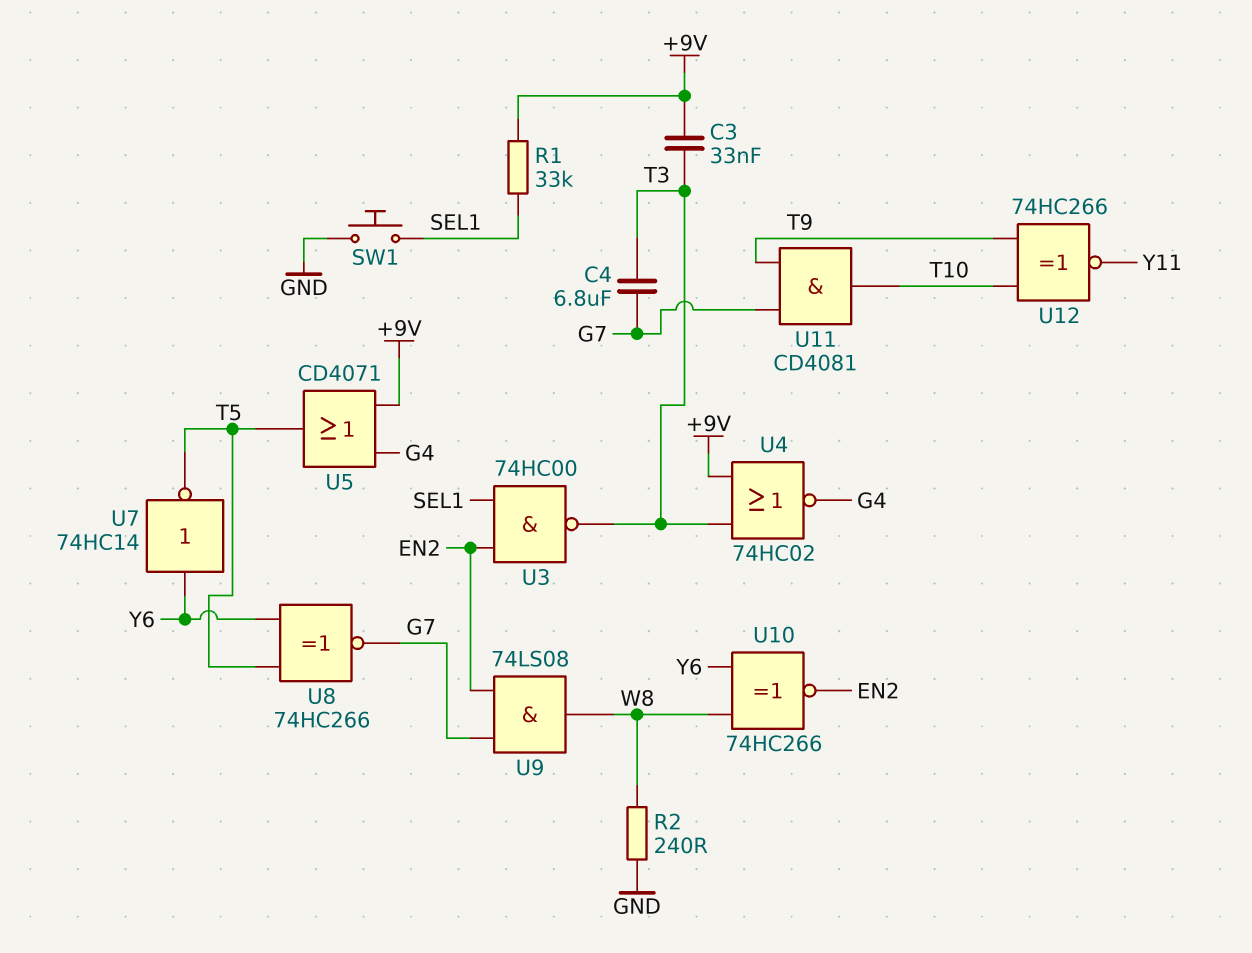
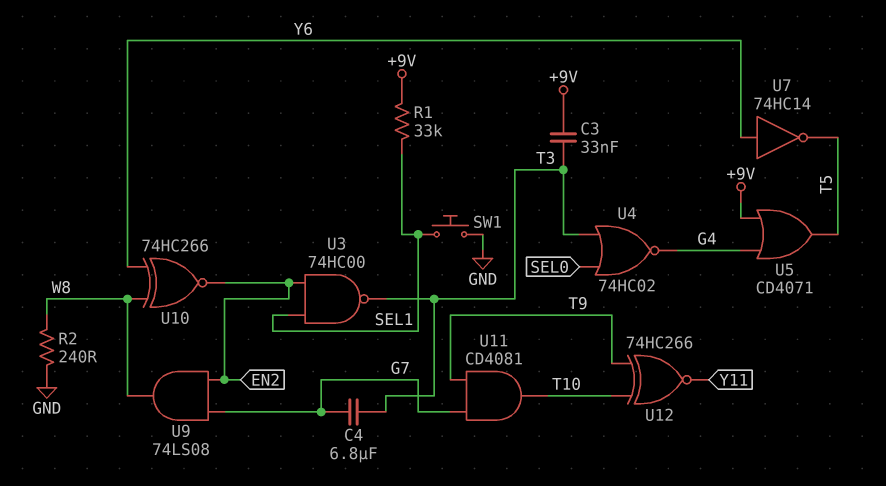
U4: NOR 74HC02 (in +9V, in T3, out G4) -> NOR 74HC02 (in SEL0, in T3, out G4)
U8: XNOR 74HC266 (in T5, in Y6, out G7) -> none

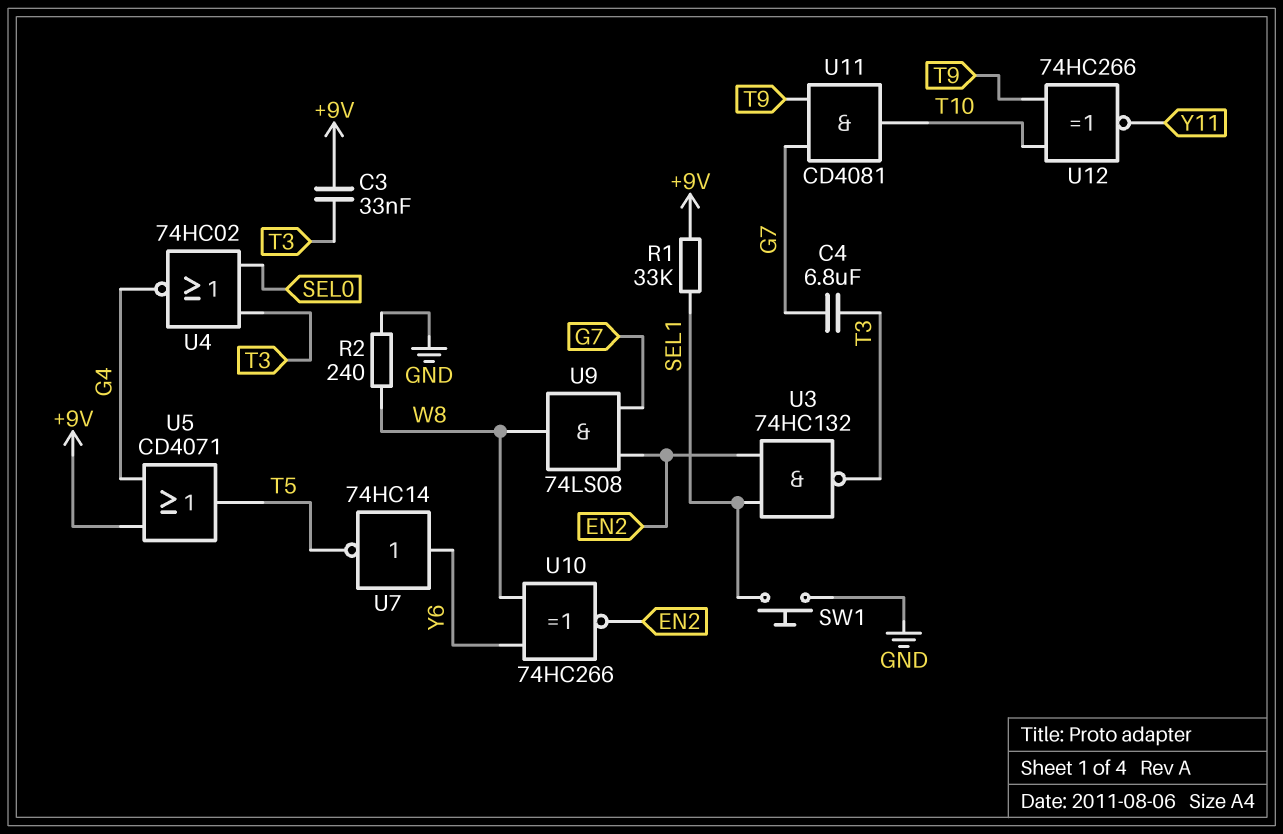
U3: NAND 74HC00 (in EN2, in SEL1, out T3) -> NAND 74HC132 (in EN2, in SEL1, out T3)

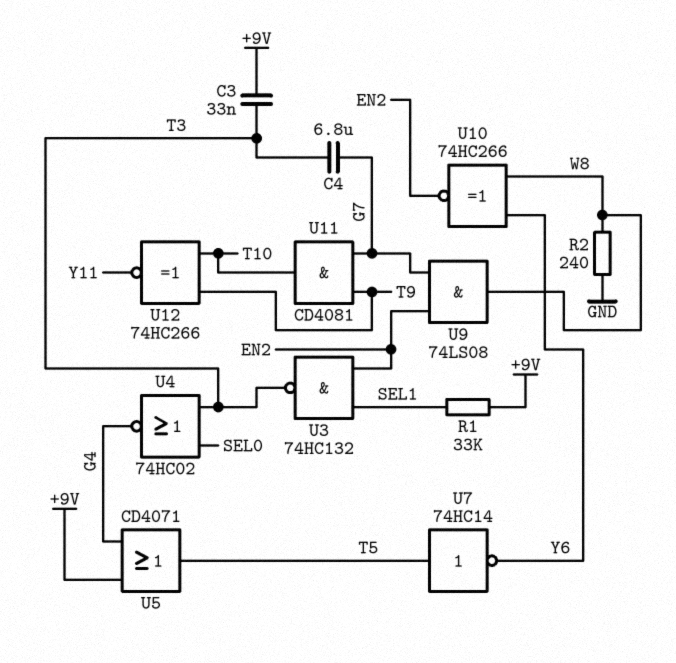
SW1: button (GND, SEL1) -> none
U7: NOT 74HC14 (in Y6, out T5) -> NOT 74HC14 (in T5, out Y6)

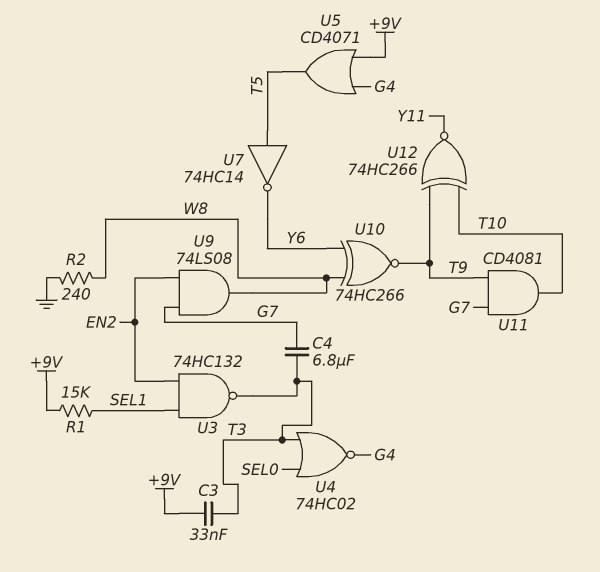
R1: 33k (+9V, SEL1) -> 15k (+9V, SEL1)
U10: XNOR 74HC266 (in W8, in Y6, out EN2) -> XNOR 74HC266 (in W8, in Y6, out T9)

